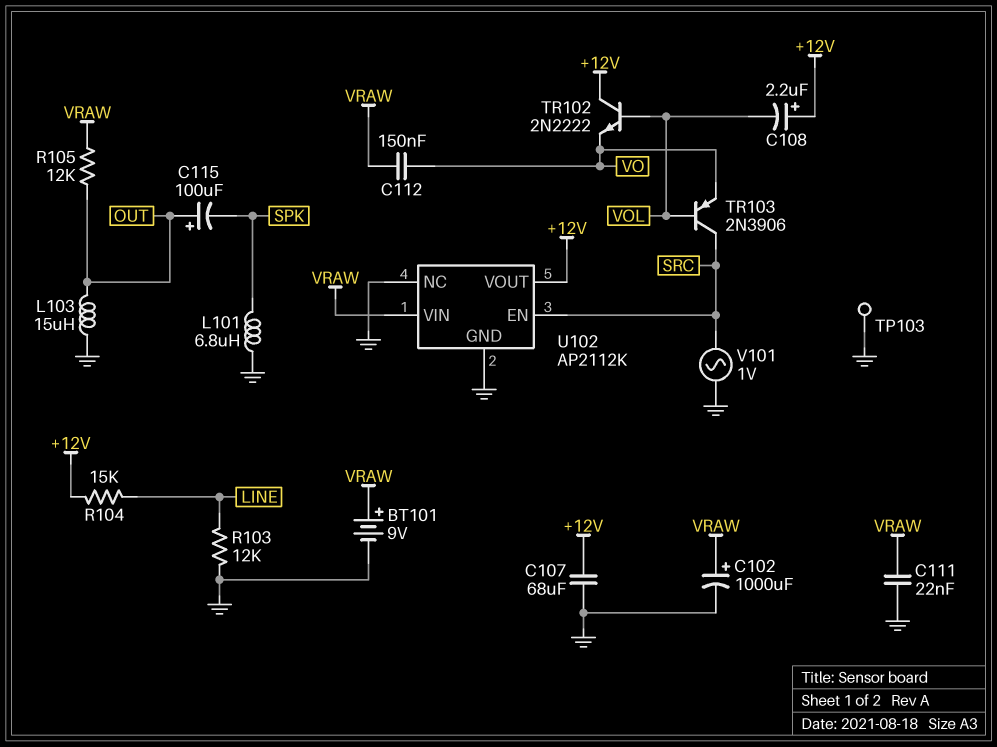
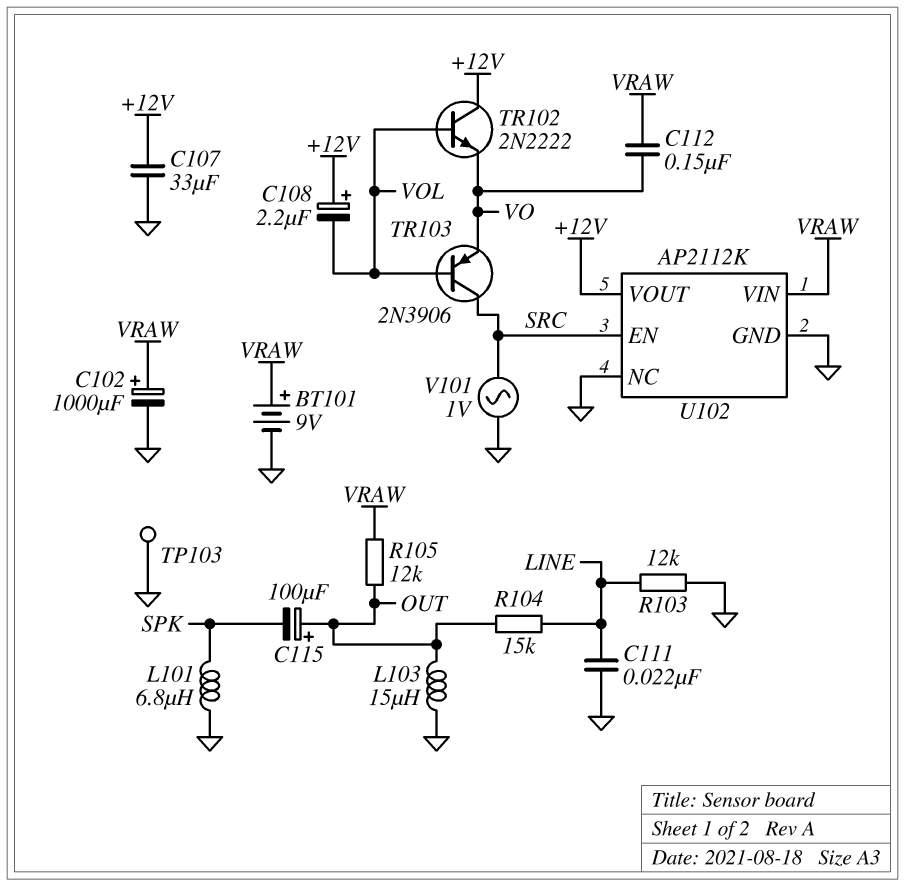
C107: 68uF (+12V, GND) -> 33uF (+12V, GND)
C111: 22nF (GND, VRAW) -> 22nF (GND, LINE)
R104: 15k (+12V, LINE) -> 15k (LINE, OUT)

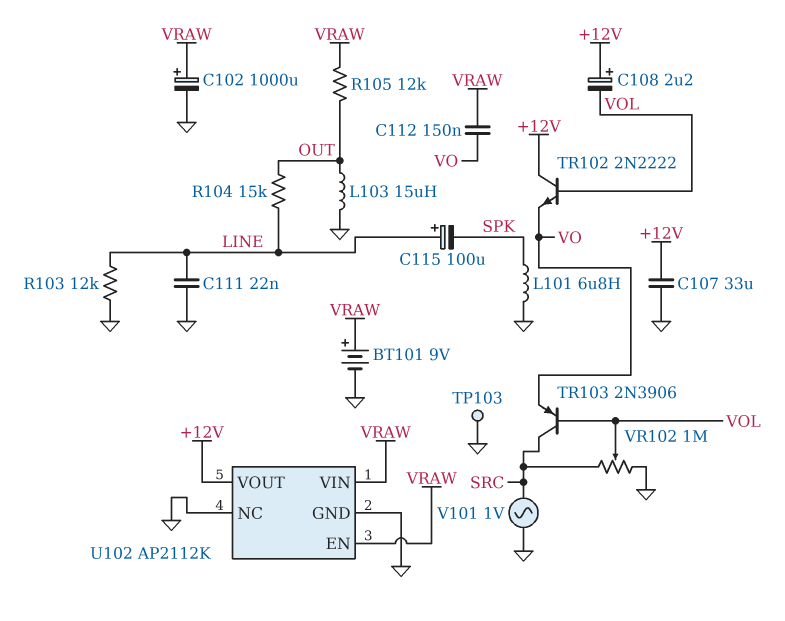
C115: 100uF (plus OUT, minus SPK) -> 100uF (plus LINE, minus SPK)
U102 pin EN: SRC -> VRAW
VR102: none -> 1M (GND, SRC, wiper VOL)

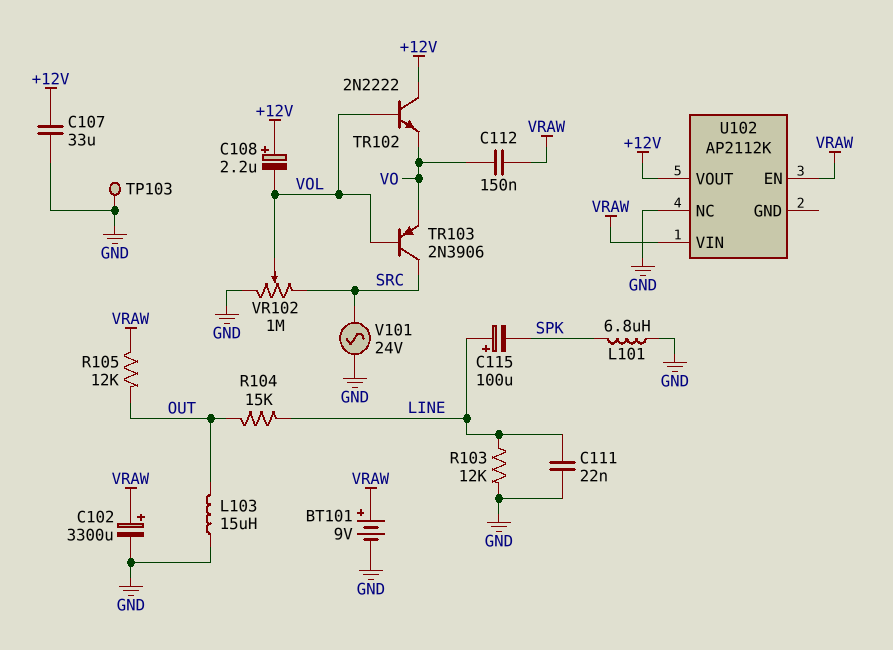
C102: 1000uF (plus VRAW, minus GND) -> 3300uF (plus VRAW, minus GND)
U102 pin GND: GND -> none
V101: AC 1V (GND, SRC) -> AC 24V (GND, SRC)

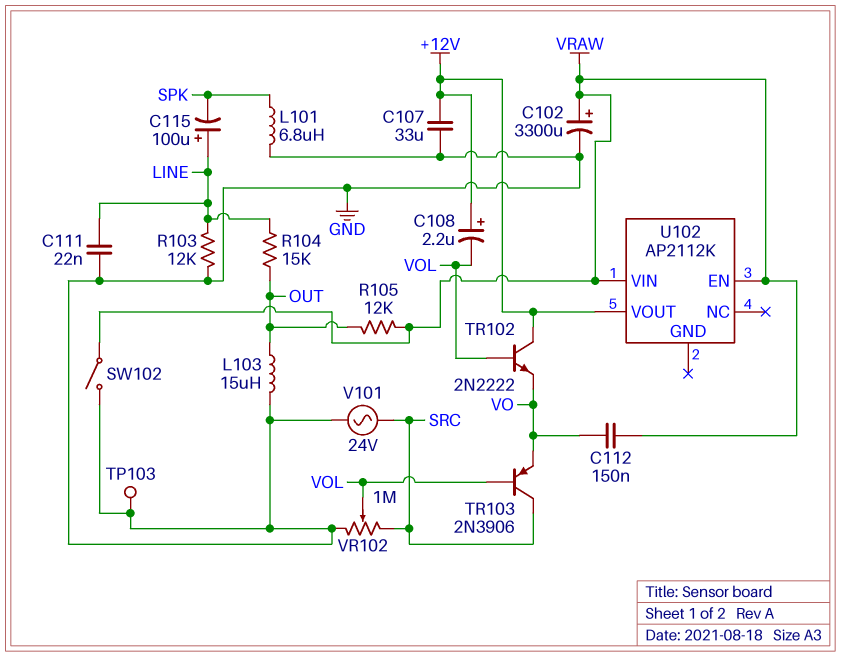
BT101: 9V (plus VRAW, minus GND) -> none
SW102: none -> switch (GND, VRAW)
U102 pin NC: GND -> none

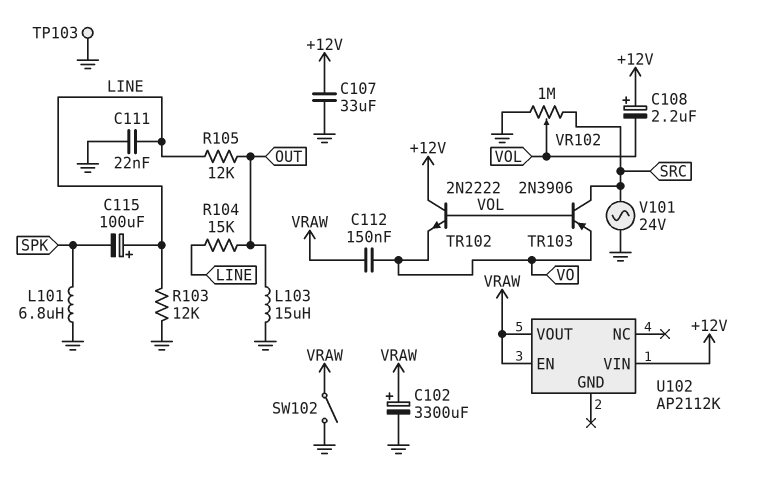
R105: 12k (OUT, VRAW) -> 12k (LINE, OUT)
U102 pin VIN: VRAW -> +12V
U102 pin VOUT: +12V -> VRAW

